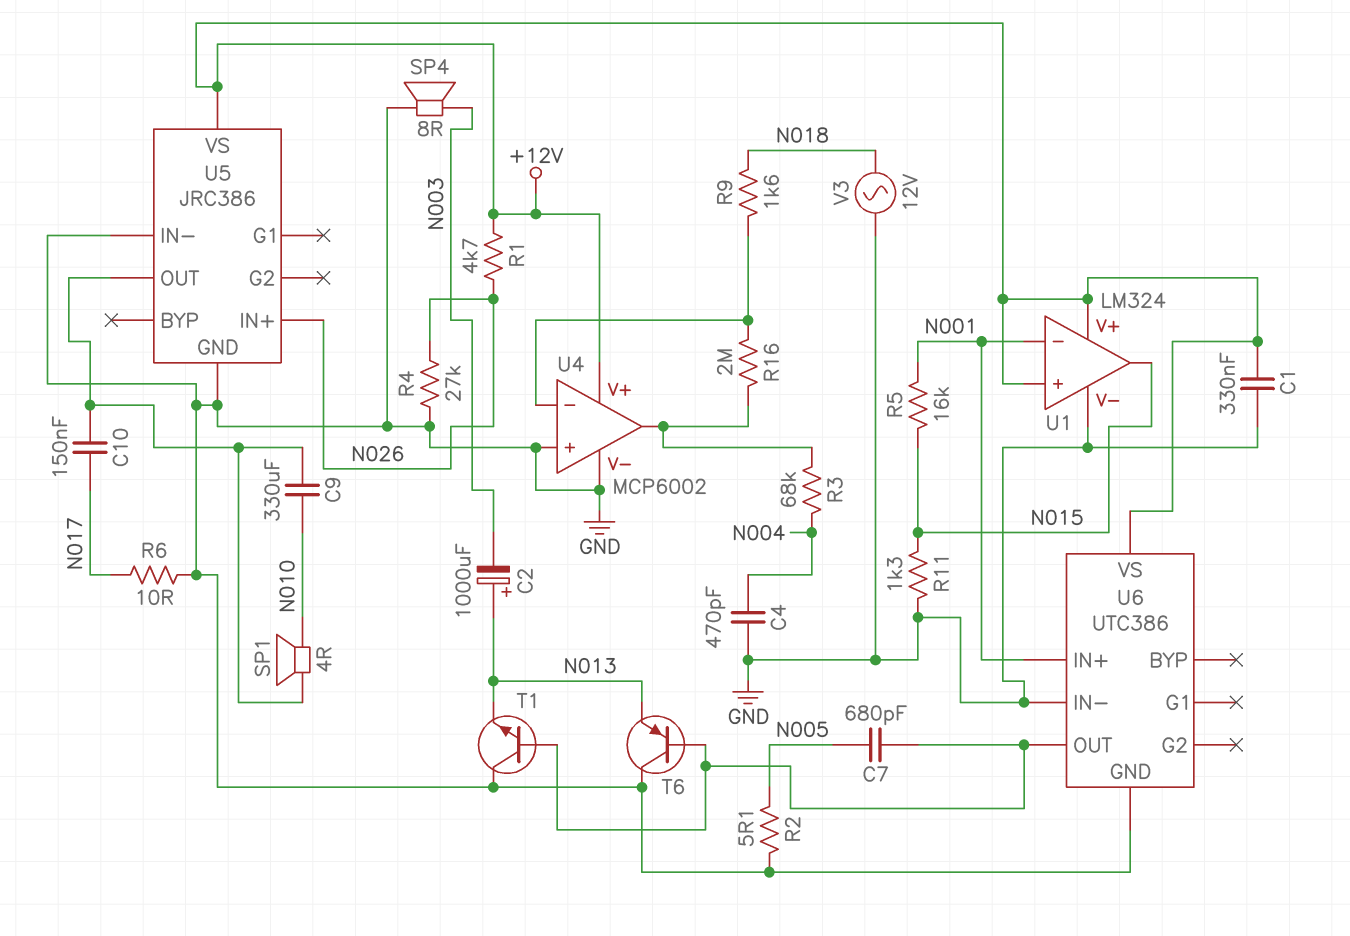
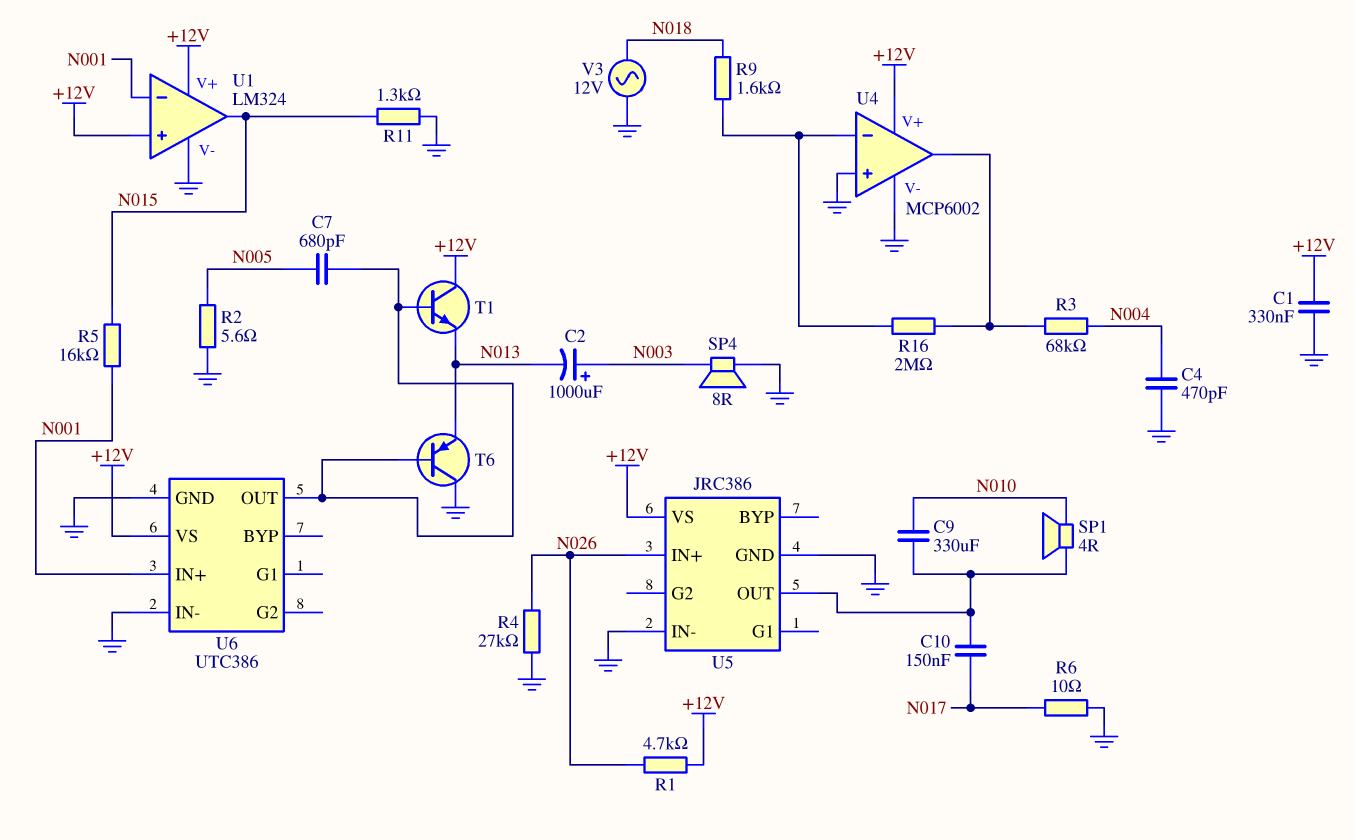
C2: 1000uF (plus N013, minus N003) -> 1000uF (plus N003, minus N013)
R2: 5.1 (GND, N005) -> 5.6 (GND, N005)
T1: NPN (B U6/OUT, C GND, E N013) -> NPN (B U6/OUT, C +12V, E N013)

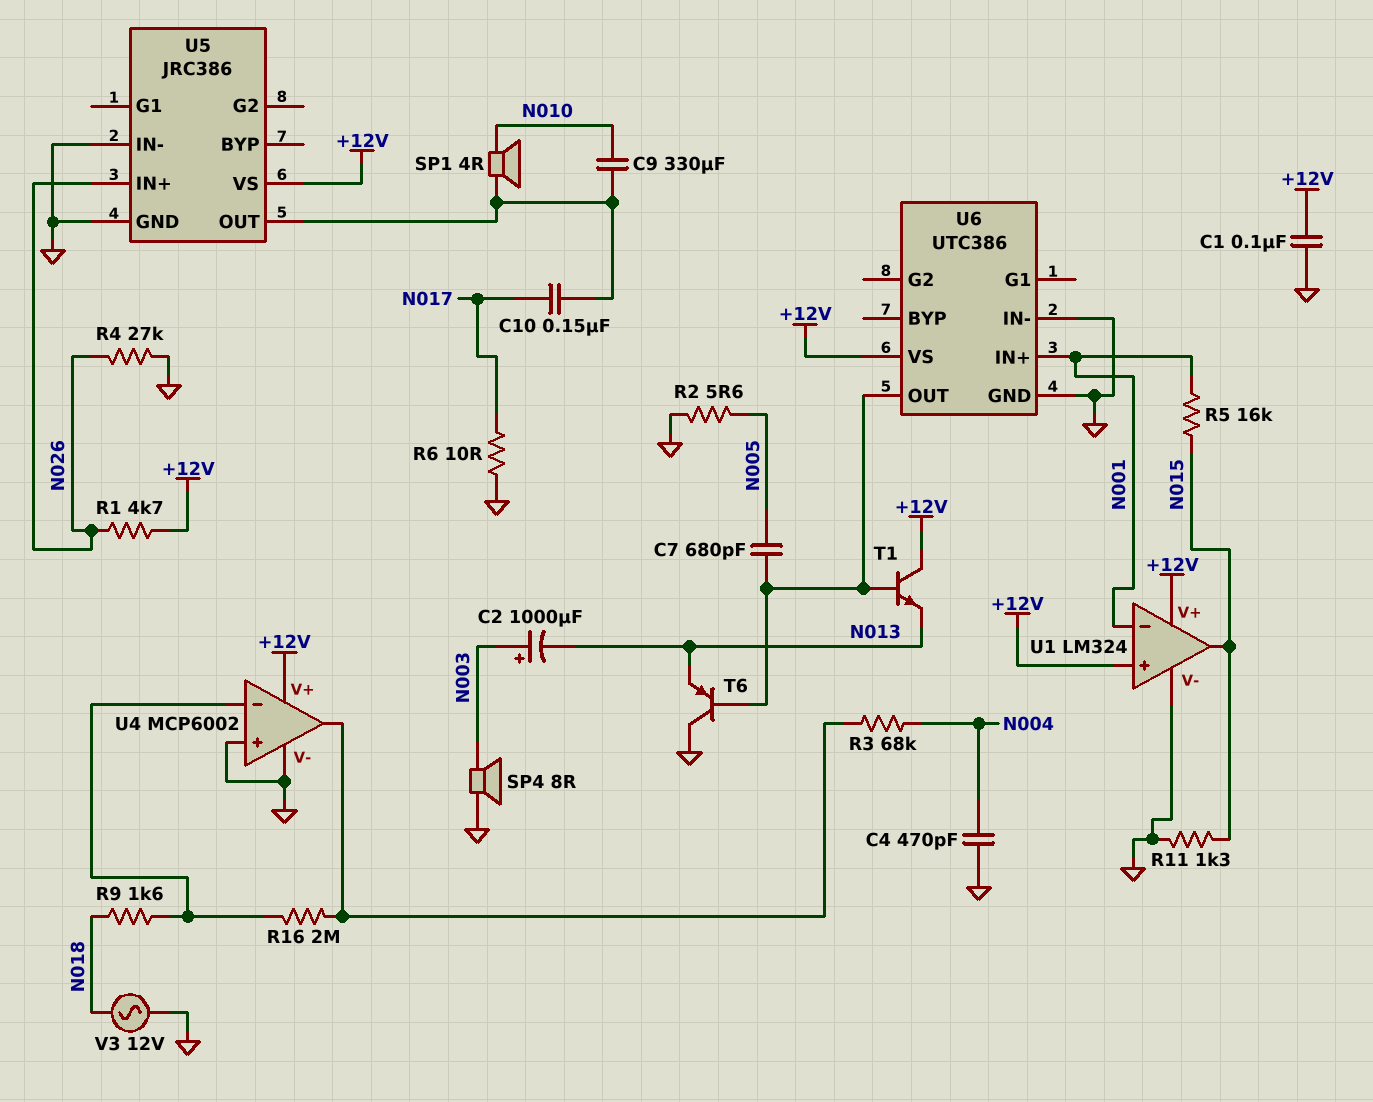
C1: 330nF (+12V, GND) -> 100nF (+12V, GND)

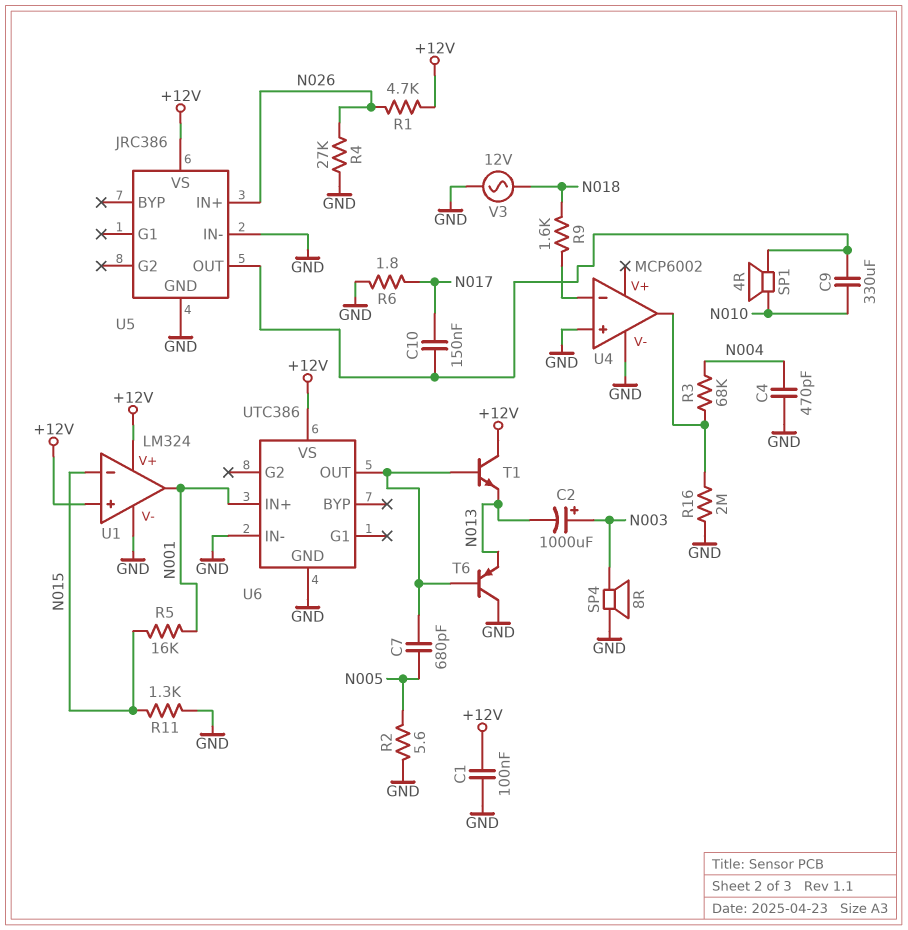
R6: 10 (GND, N017) -> 1.8 (GND, N017)
R16: 2M (U4/in-, U4/out) -> 2M (GND, U4/out)
U1 pin in-: N001 -> N015
U1 pin out: N015 -> N001
U4 pin V+: +12V -> none

